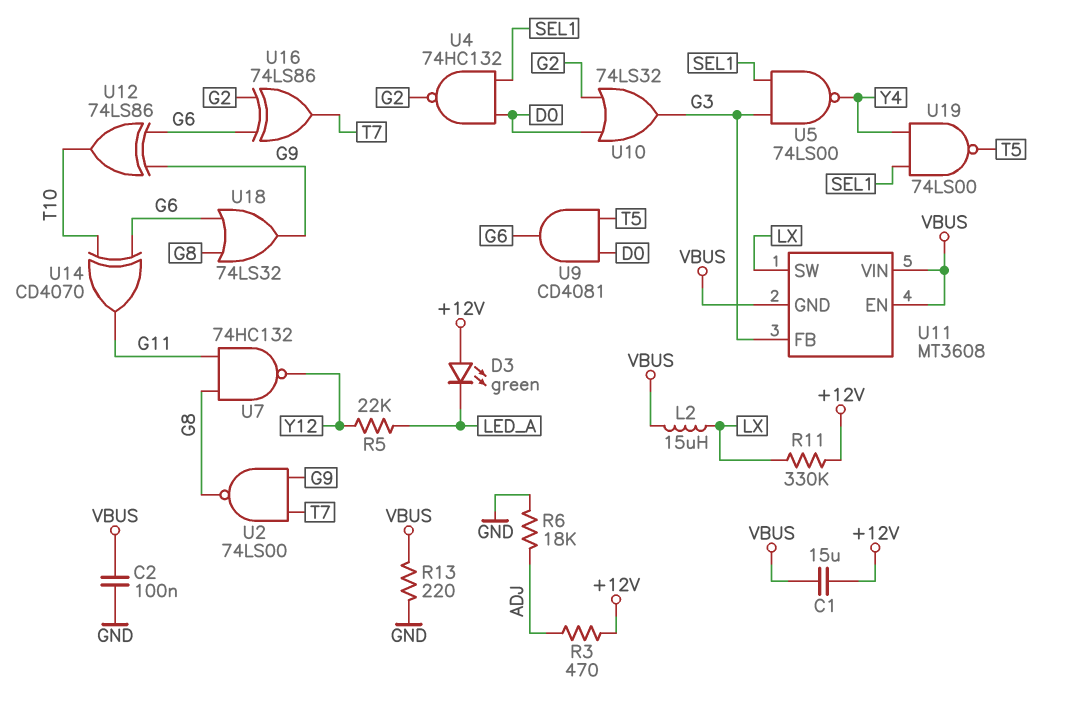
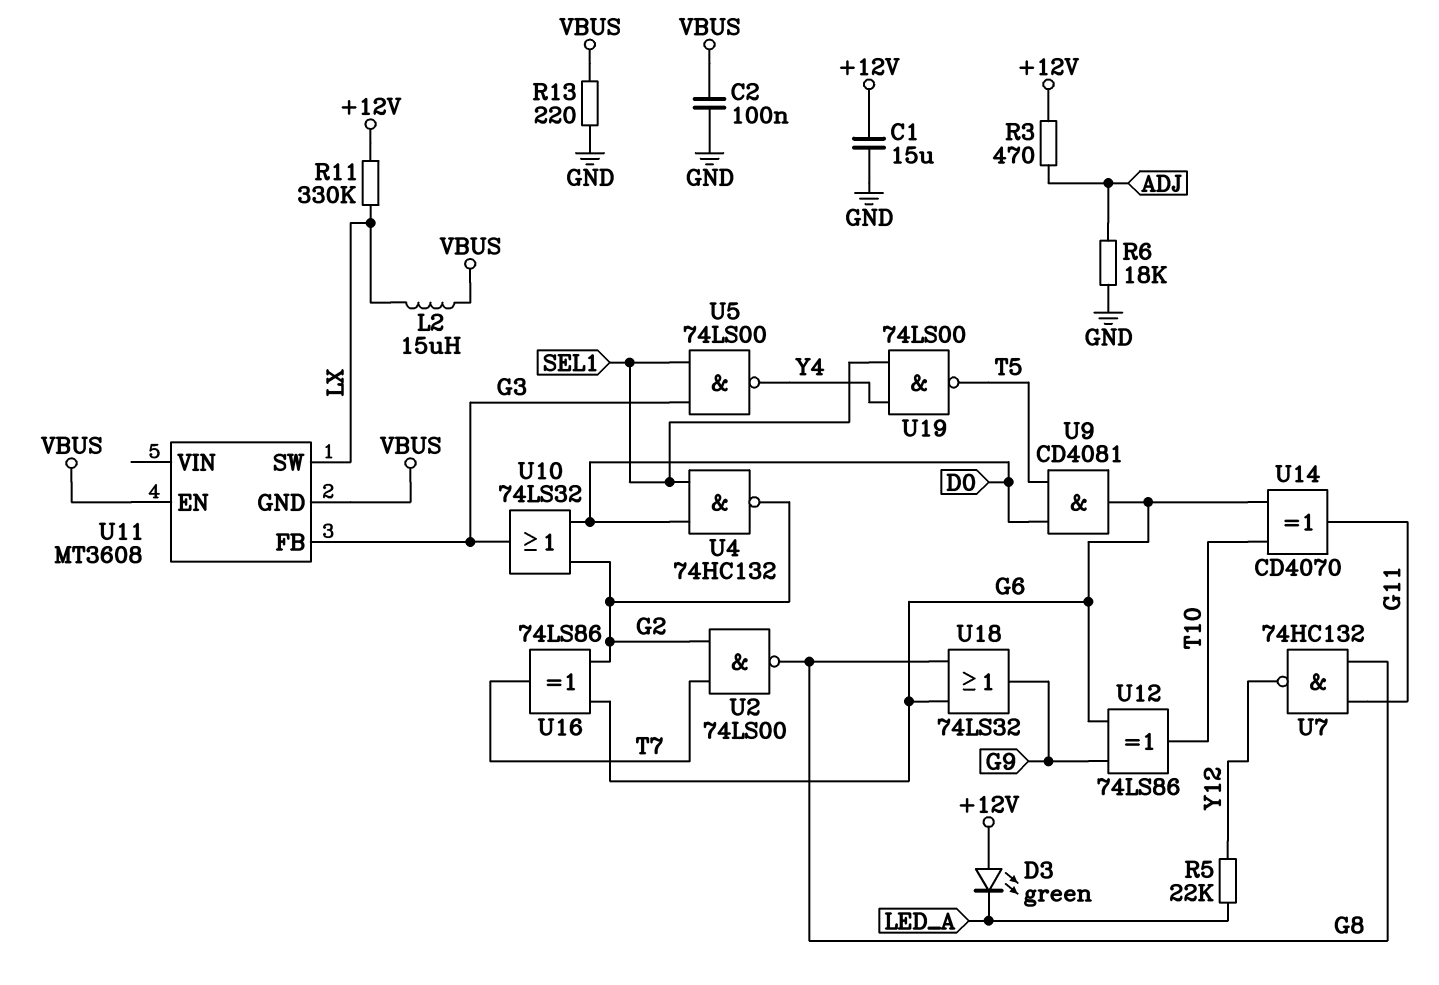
C1: 15uF (+12V, VBUS) -> 15uF (+12V, GND)
U2: NAND 74LS00 (in G9, in T7, out G8) -> NAND 74LS00 (in G2, in T7, out G8)
U11 pin VIN: VBUS -> none

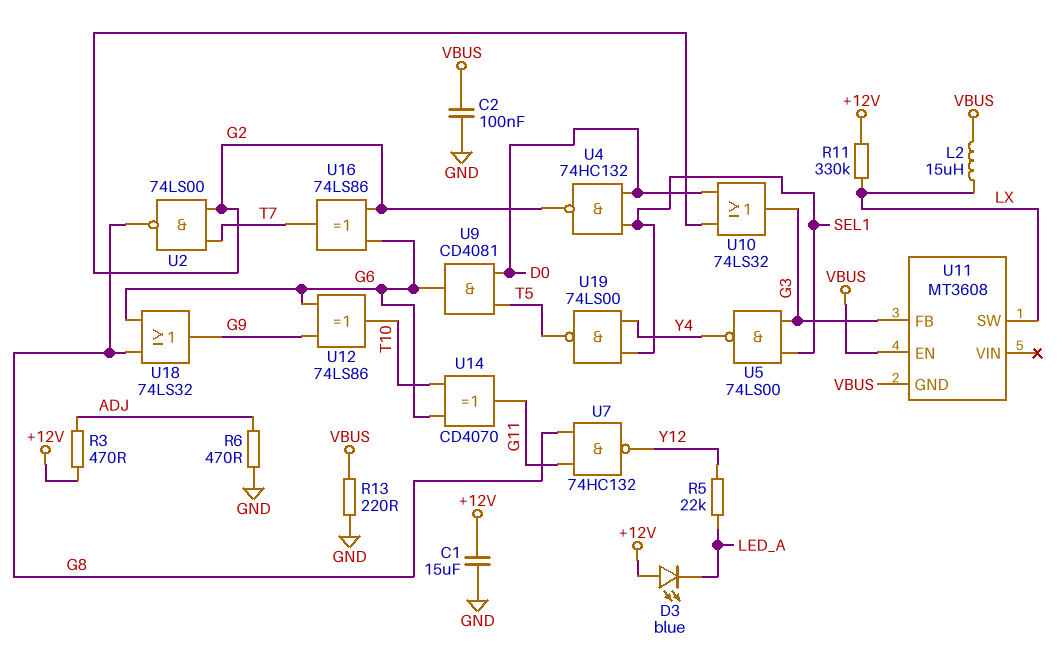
D3: LED green (A +12V, K LED_A) -> LED blue (A +12V, K LED_A)
R6: 18k (ADJ, GND) -> 470 (ADJ, GND)

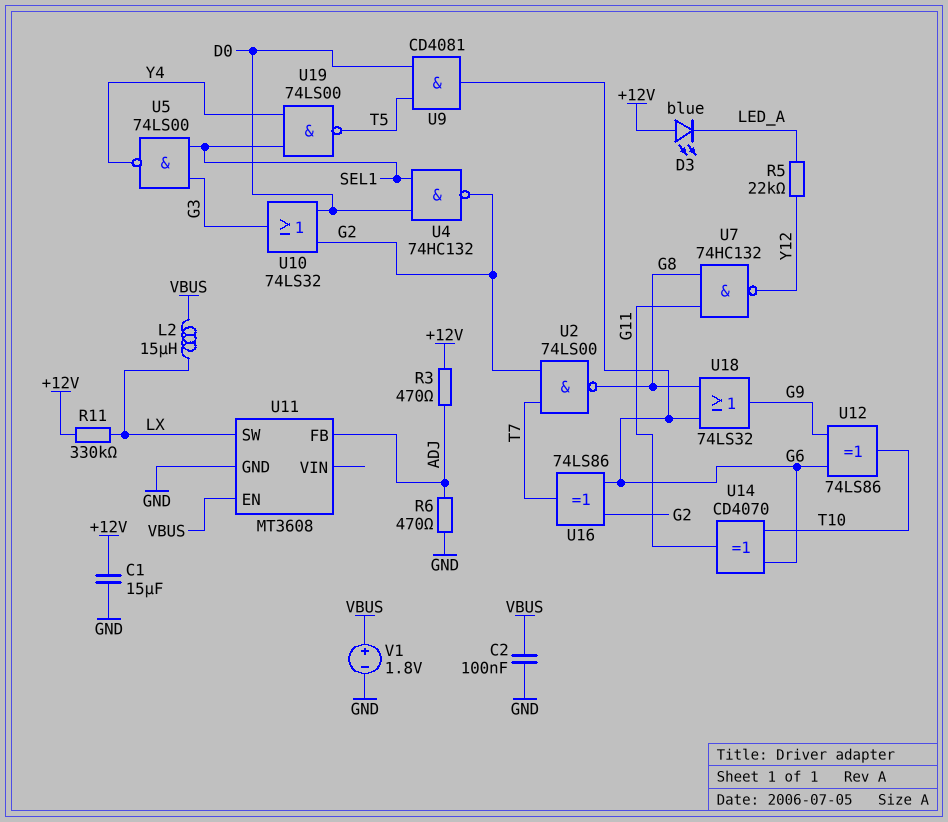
R13: 220 (GND, VBUS) -> none
U11 pin FB: G3 -> ADJ
U11 pin GND: VBUS -> GND
V1: none -> 1.8V (plus VBUS, minus GND)

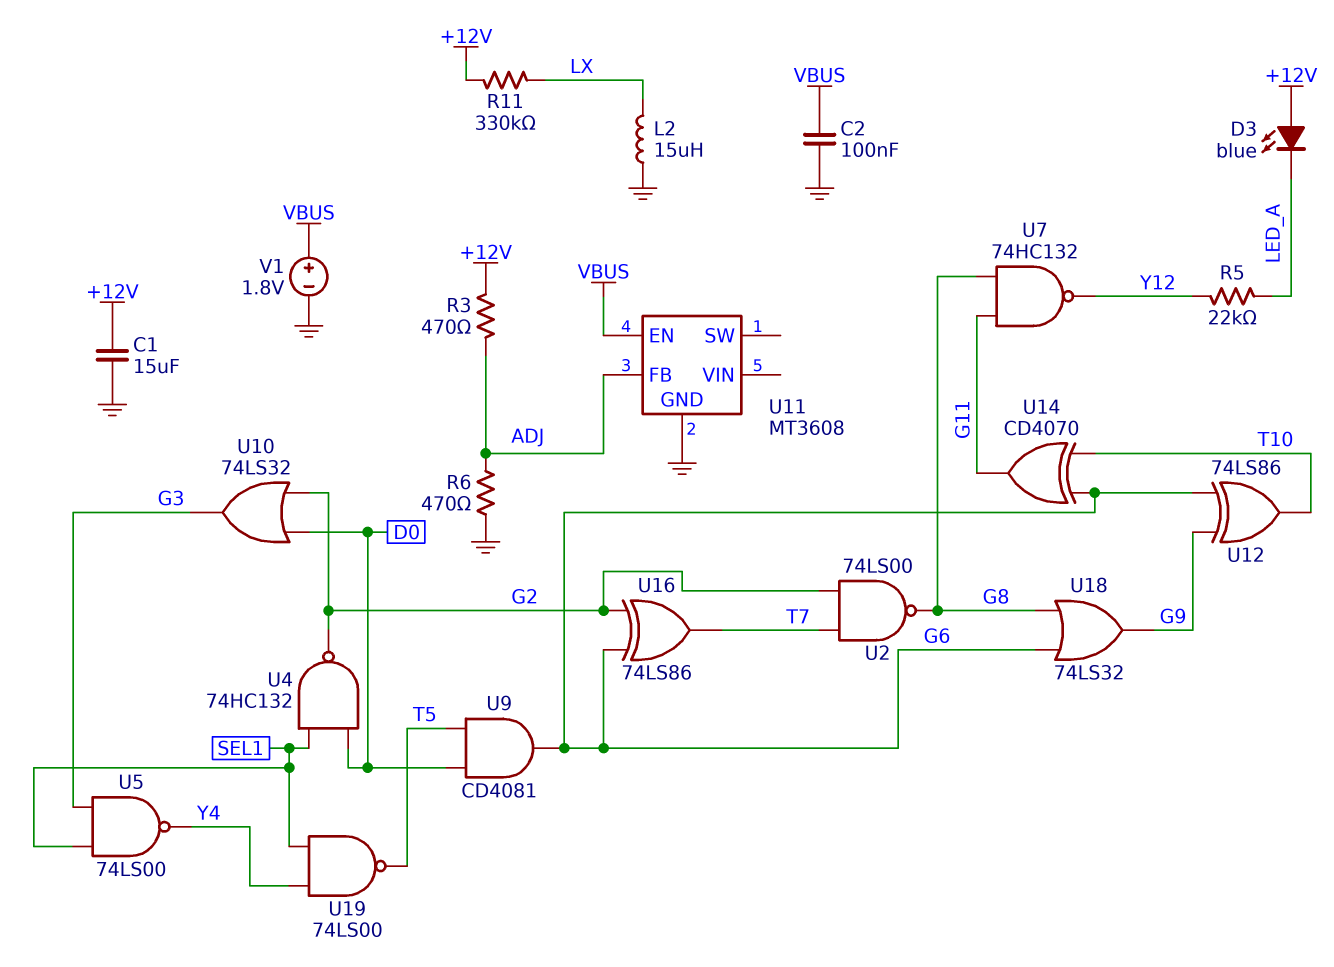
L2: 15uH (LX, VBUS) -> 15uH (GND, LX)
U11 pin SW: LX -> none

